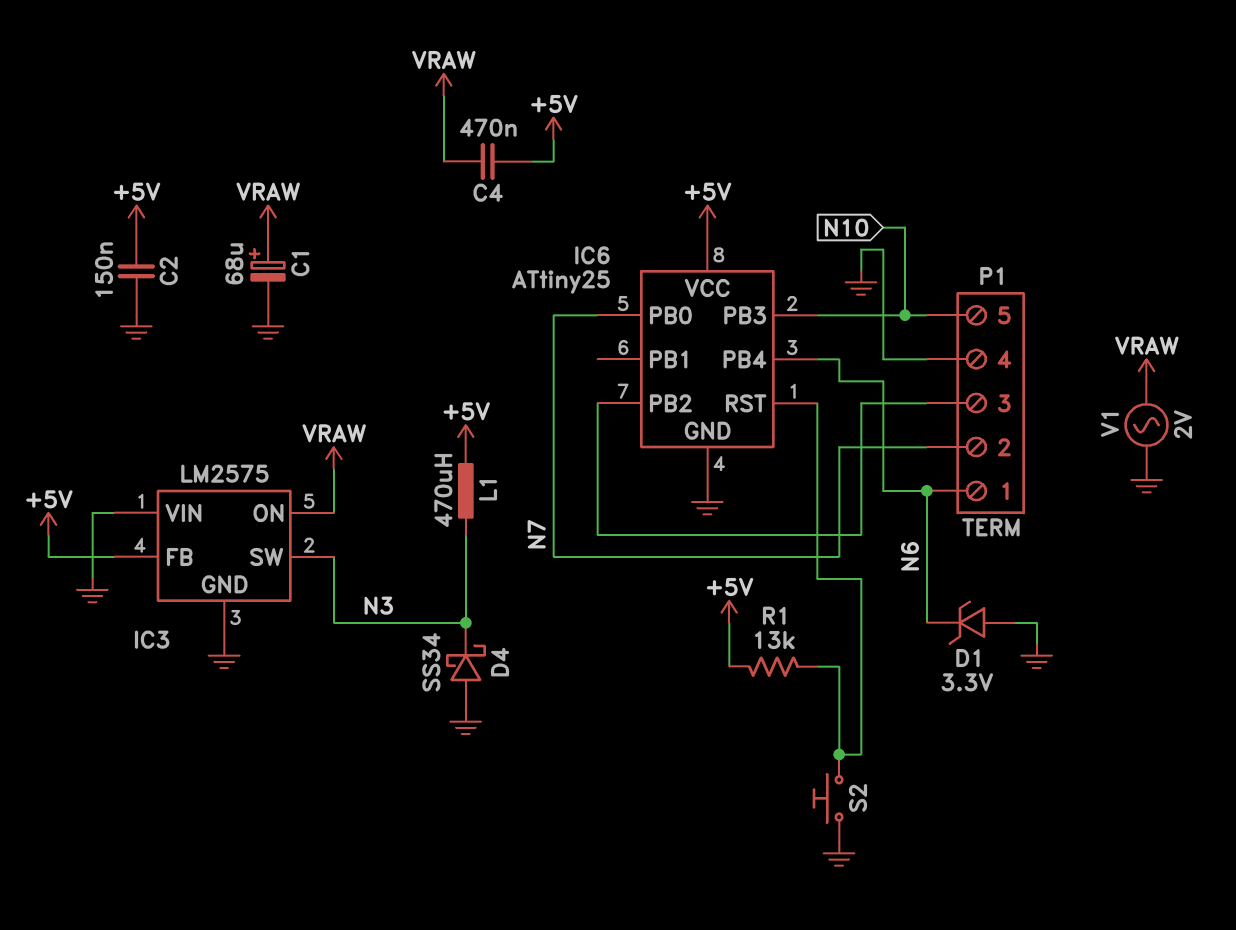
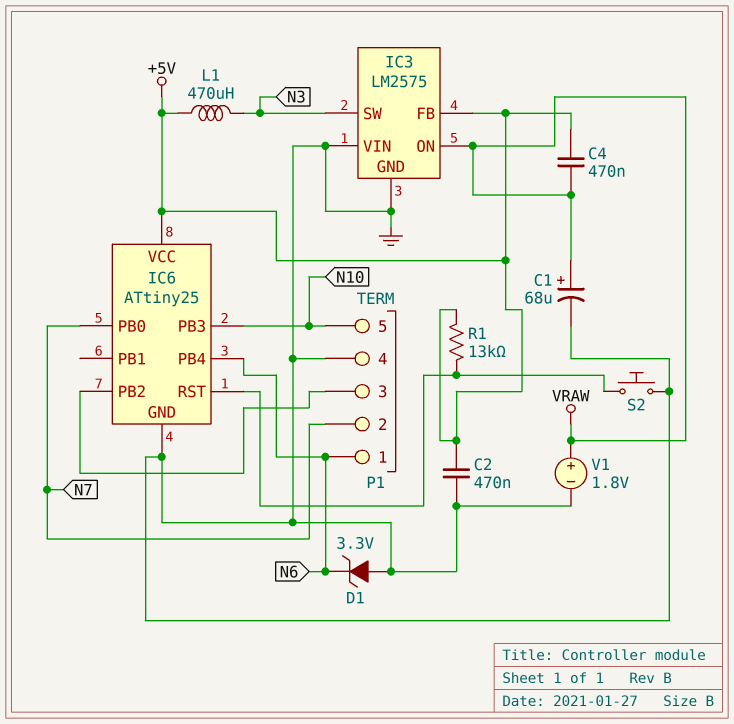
C2: 150nF (+5V, GND) -> 470nF (+5V, GND)
D4: schottky SS34 (A GND, K N3) -> none
V1: AC 2V (GND, VRAW) -> 1.8V (plus VRAW, minus GND)

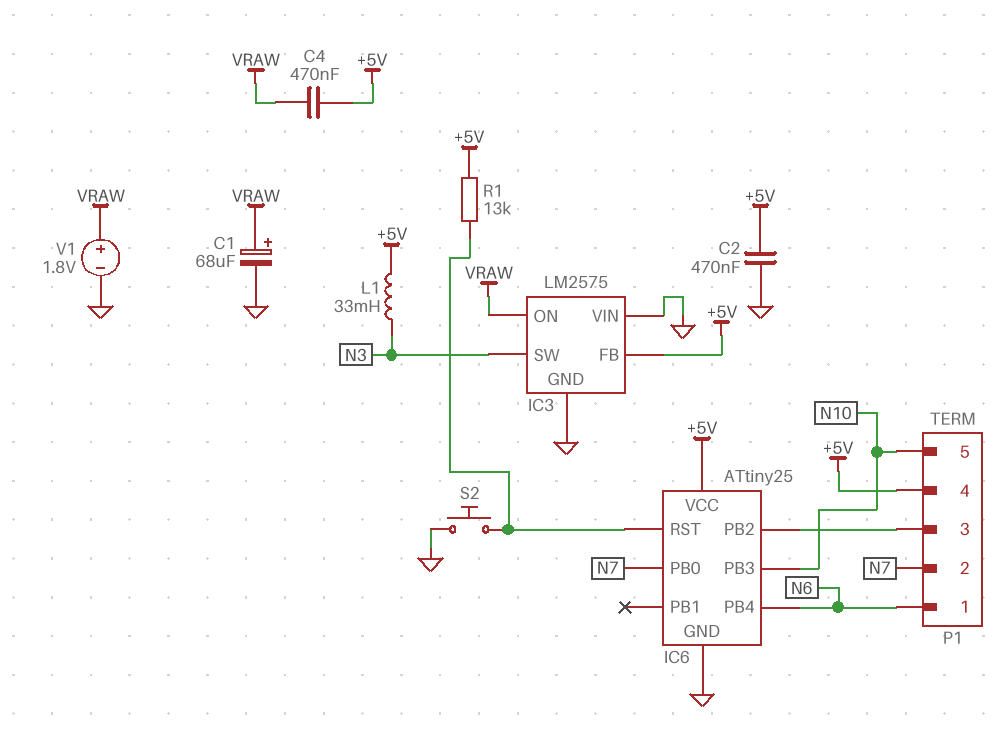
D1: zener 3.3V (A GND, K N6) -> none
L1: 470uH (+5V, N3) -> 33mH (+5V, N3)
P1 pin 4: GND -> +5V

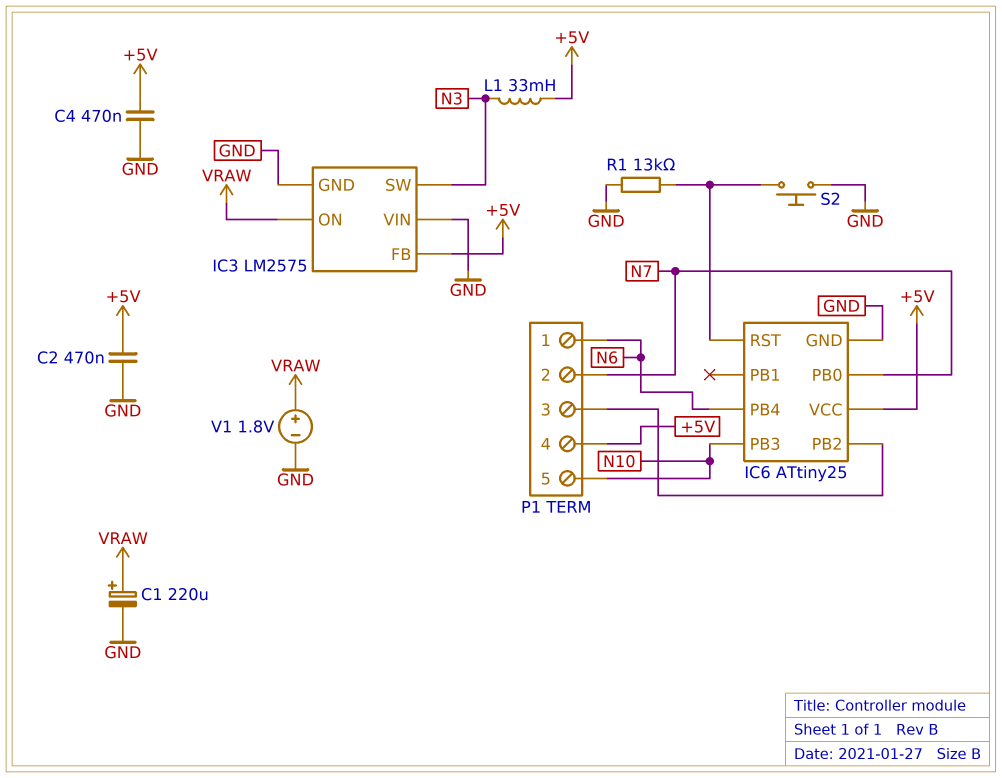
C1: 68uF (plus VRAW, minus GND) -> 220uF (plus VRAW, minus GND)
C4: 470nF (+5V, VRAW) -> 470nF (+5V, GND)
R1: 13k (+5V, IC6/RST) -> 13k (GND, IC6/RST)

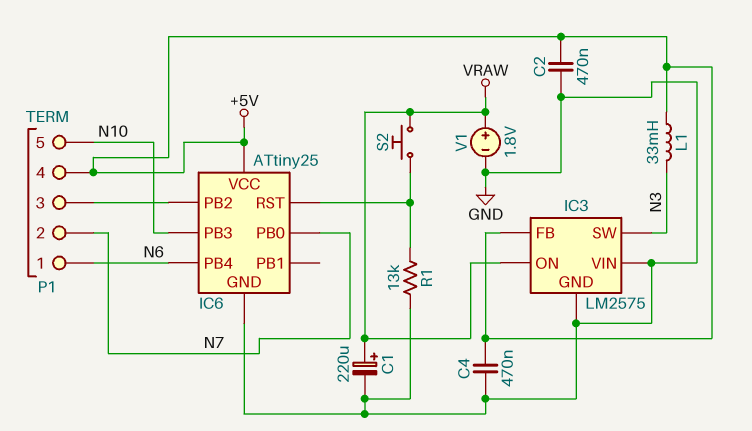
S2: button (GND, IC6/RST) -> button (IC6/RST, VRAW)

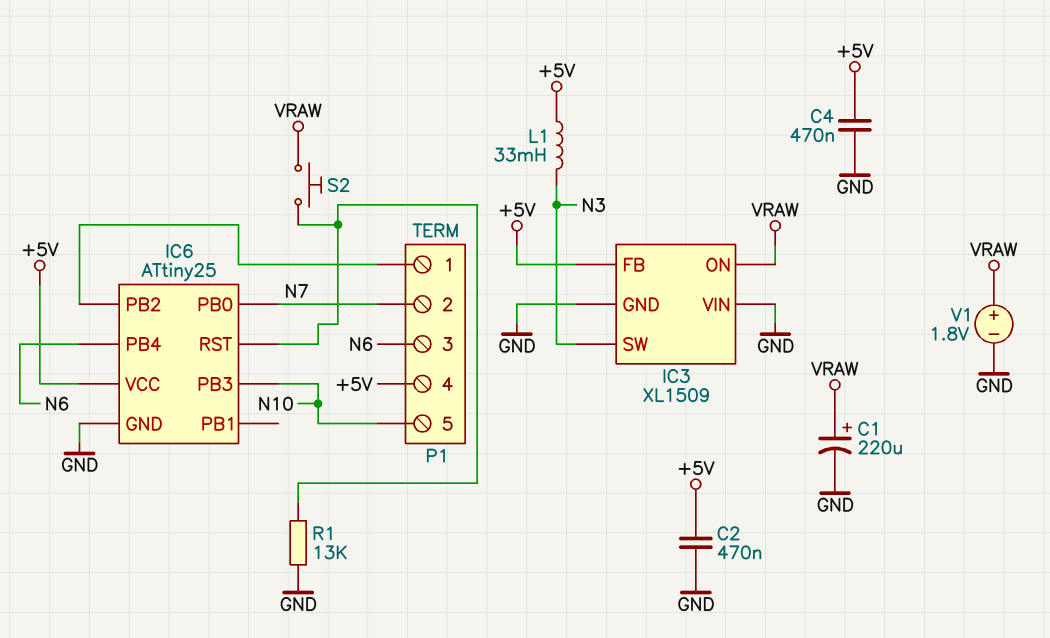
IC3: LM2575 -> XL1509
P1 pin 1: N6 -> IC6/PB2
P1 pin 3: IC6/PB2 -> N6

